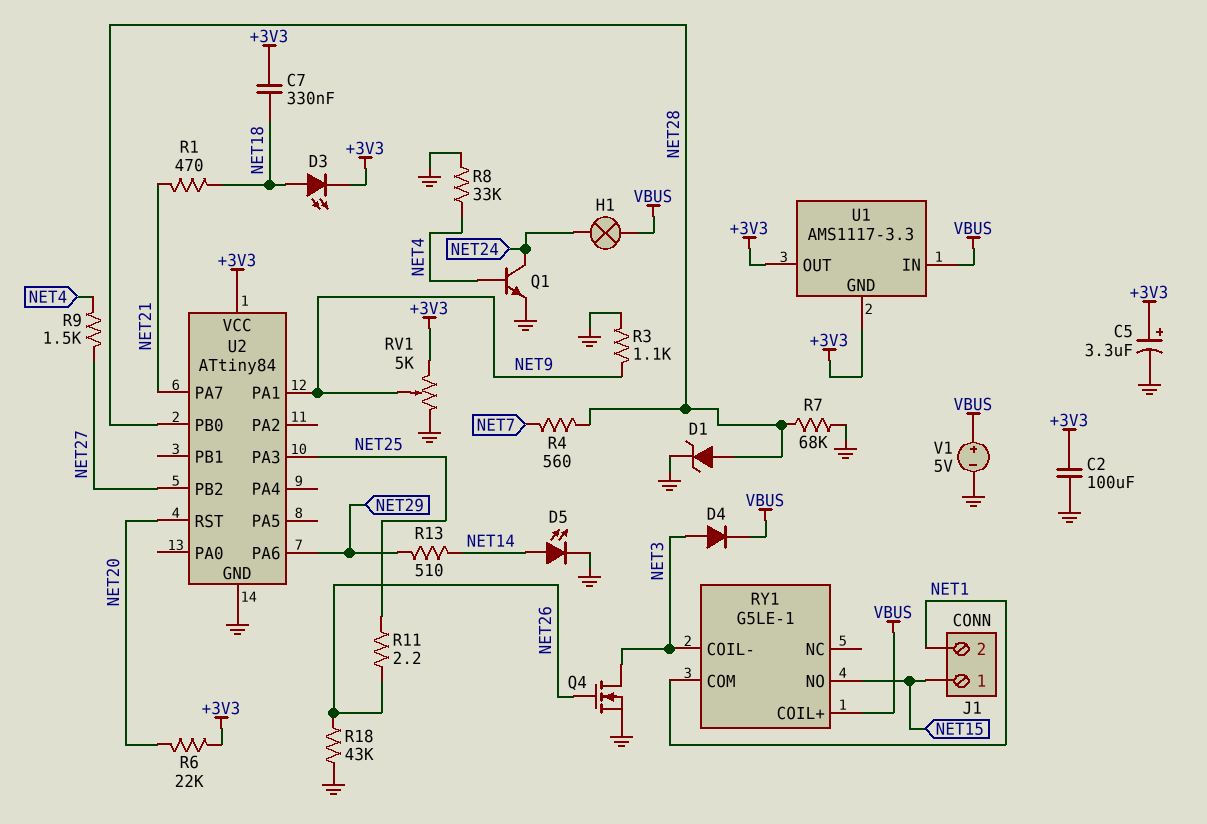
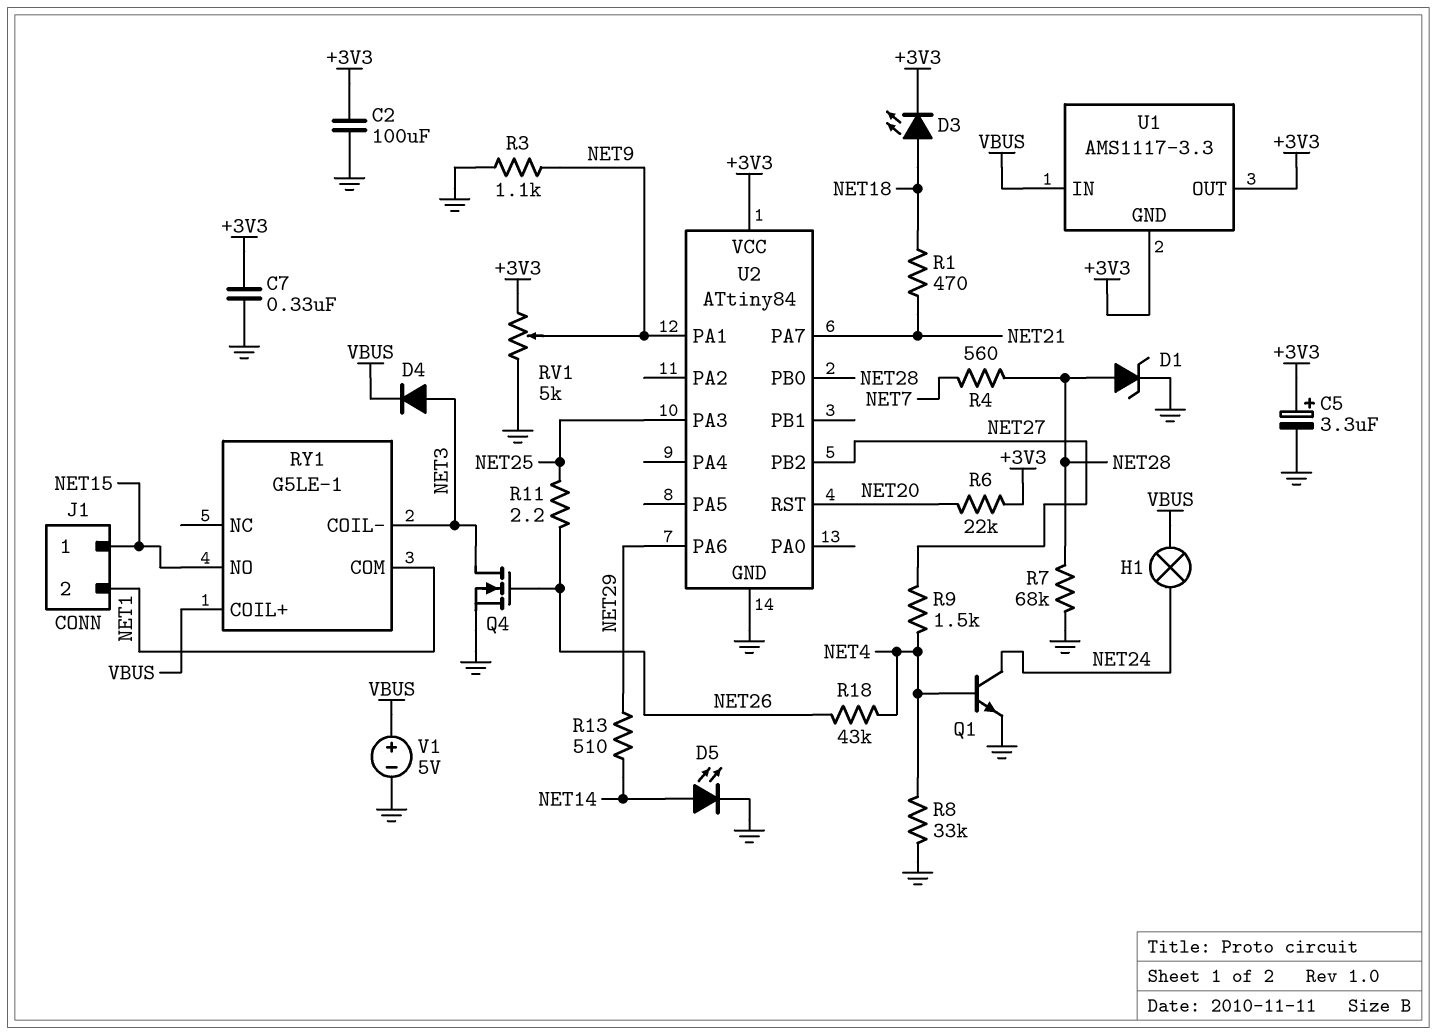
C7: 330nF (+3V3, NET18) -> 330nF (+3V3, GND)
R18: 43k (GND, NET26) -> 43k (NET4, NET26)

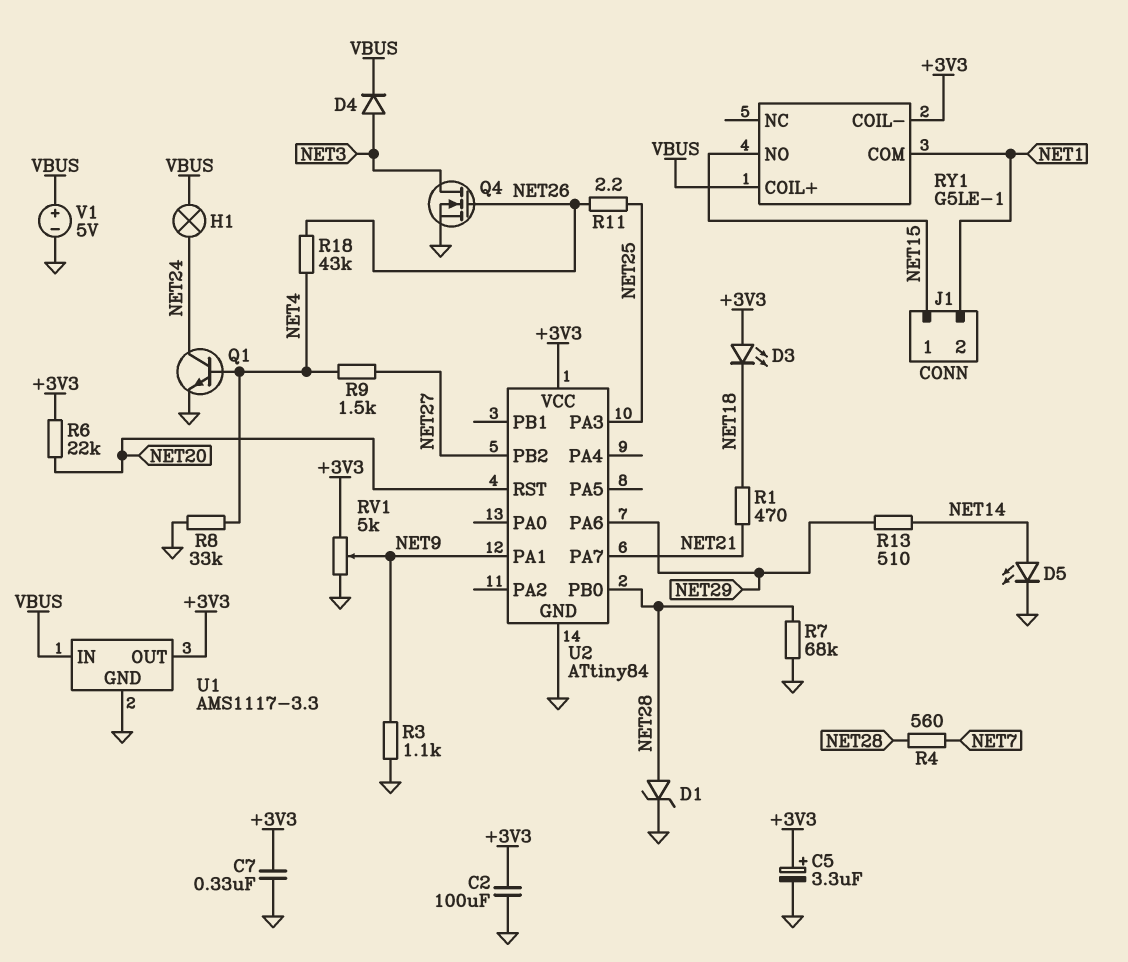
D3: LED (A NET18, K +3V3) -> LED (A +3V3, K NET18)
RY1 pin COIL-: NET3 -> +3V3
U1 pin GND: +3V3 -> GND

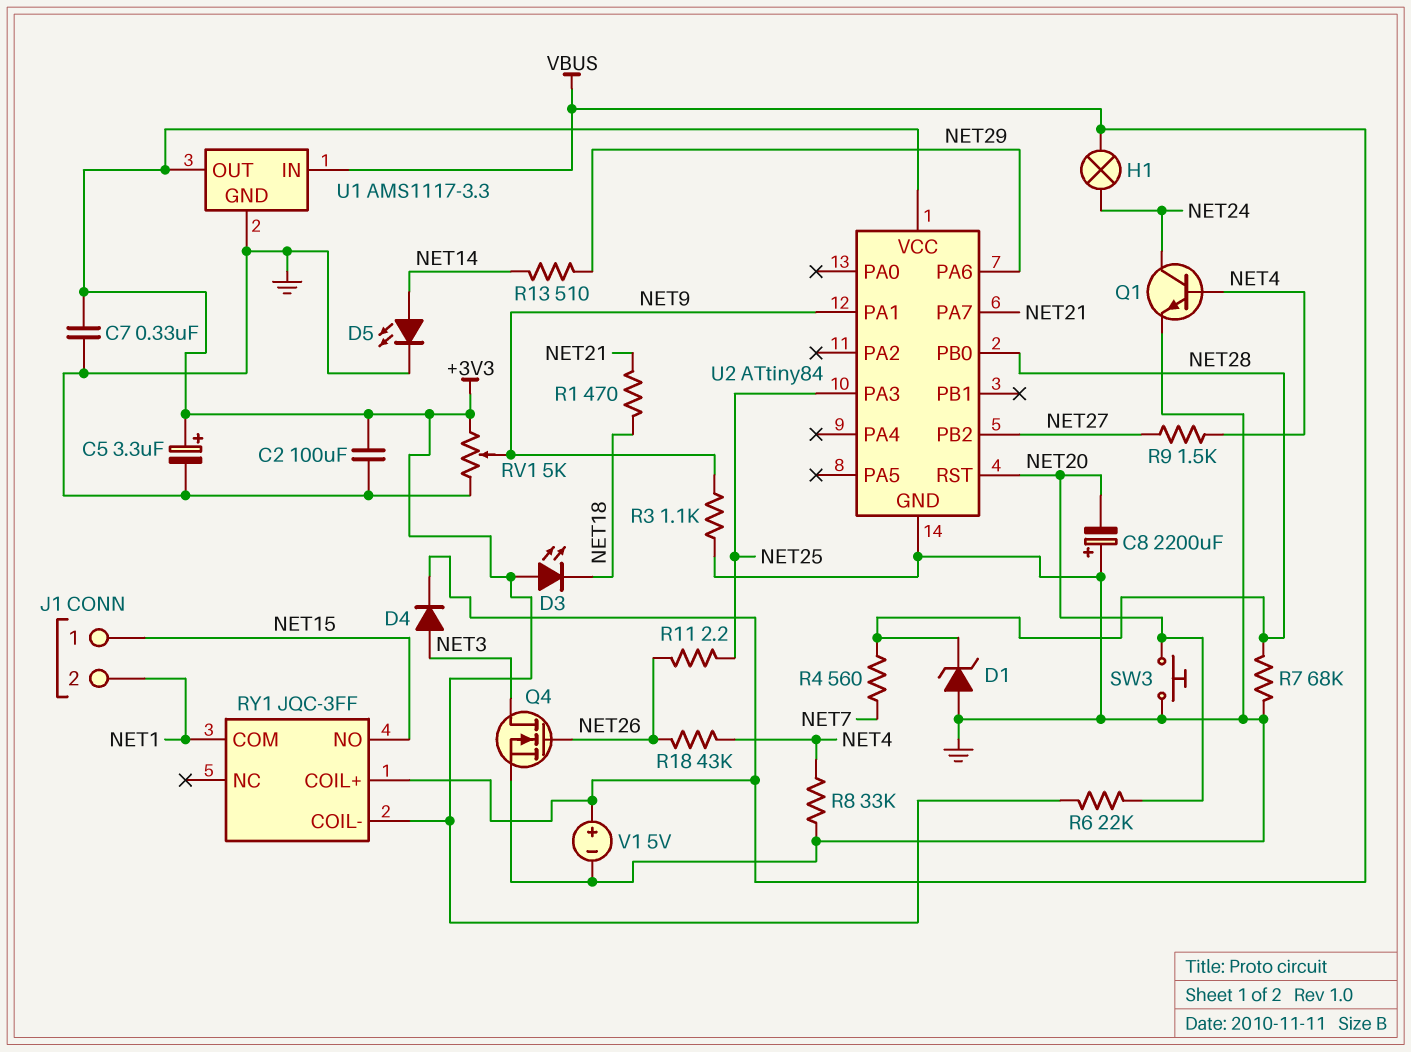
C8: none -> 2200uF (plus GND, minus NET20)
D1: zener (A NET28, K GND) -> zener (A GND, K NET28)
RY1: G5LE-1 -> JQC-3FF
SW3: none -> button (GND, NET20)

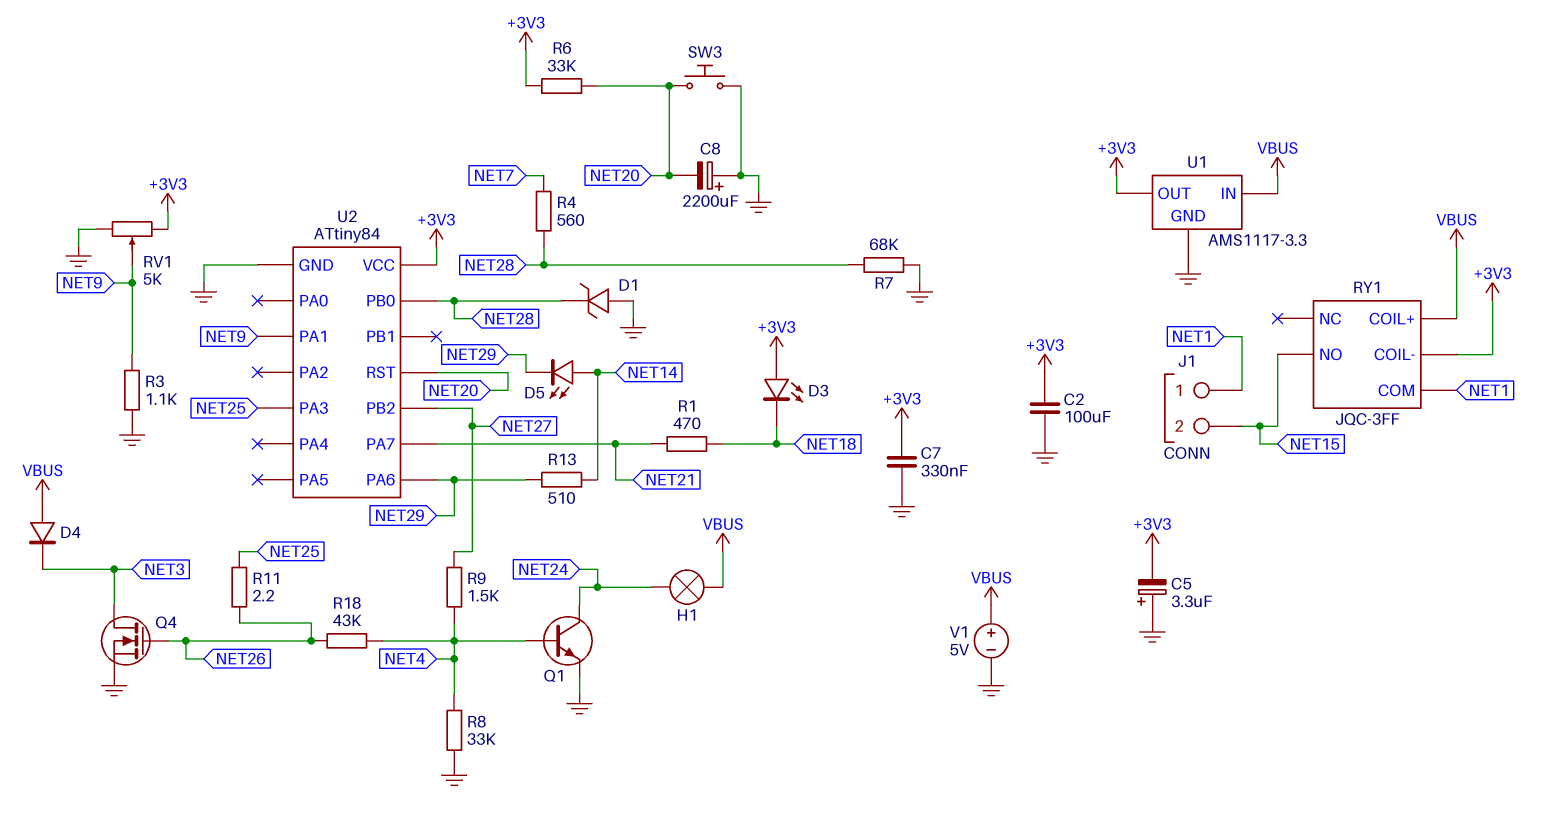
C5: 3.3uF (plus +3V3, minus GND) -> 3.3uF (plus GND, minus +3V3)
D4: diode (A NET3, K VBUS) -> diode (A VBUS, K NET3)
D5: LED (A NET14, K GND) -> LED (A NET14, K NET29)
J1 pin 1: NET15 -> NET1
J1 pin 2: NET1 -> NET15
R6: 22k (+3V3, NET20) -> 33k (+3V3, NET20)

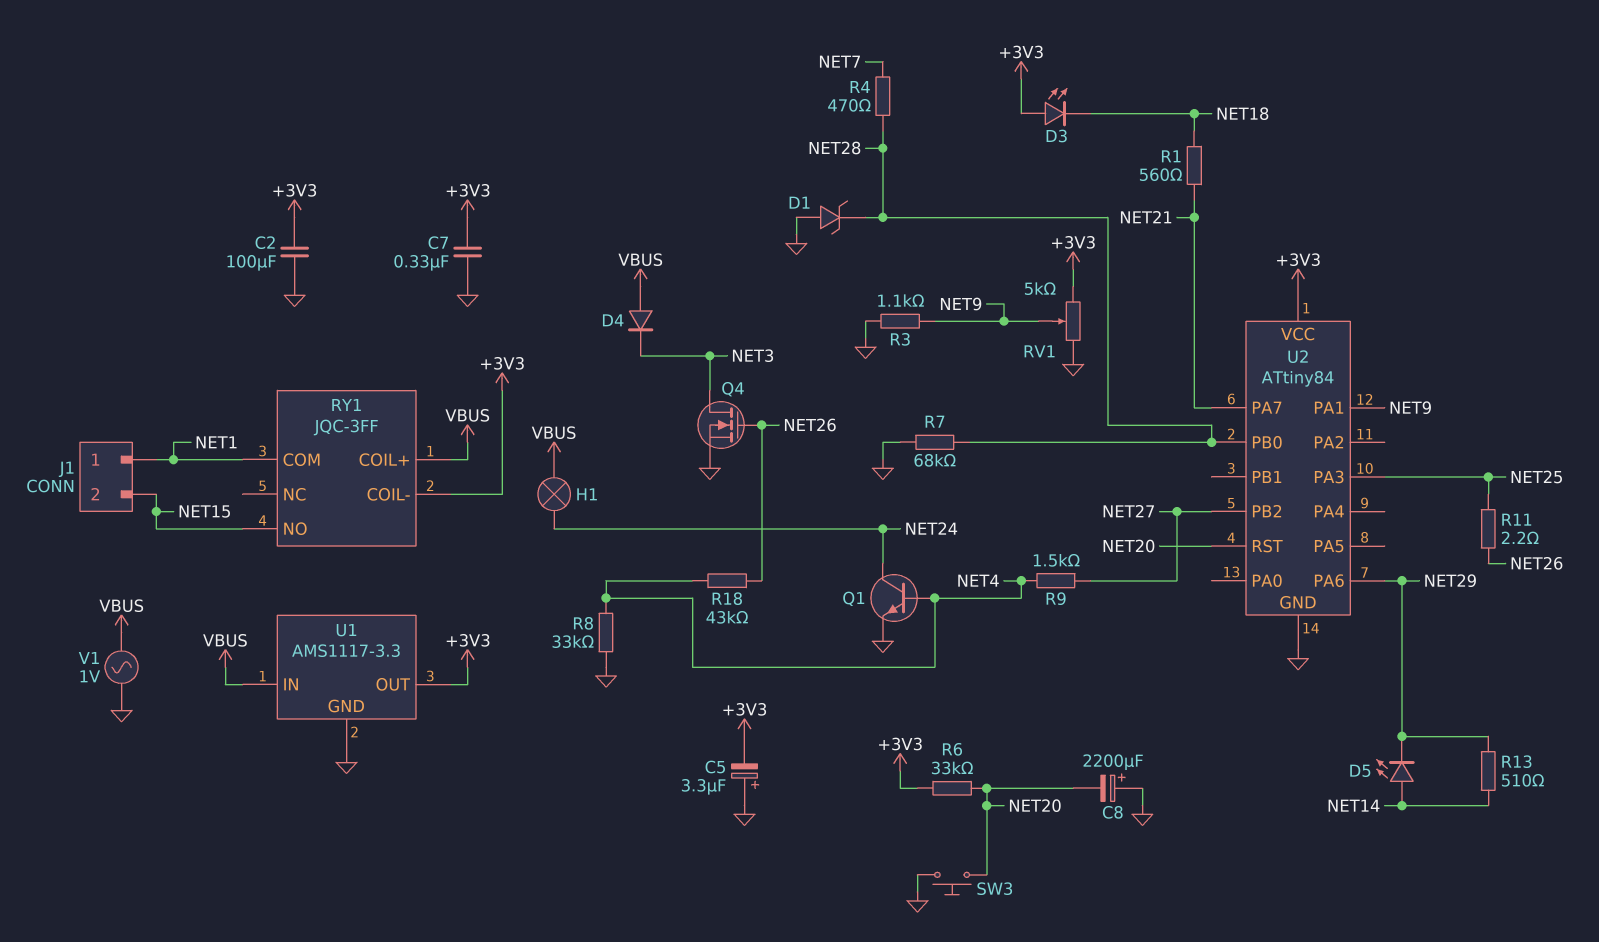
R1: 470 (NET18, NET21) -> 560 (NET18, NET21)
R4: 560 (NET7, NET28) -> 470 (NET7, NET28)
V1: 5V (plus VBUS, minus GND) -> AC 1V (GND, VBUS)

